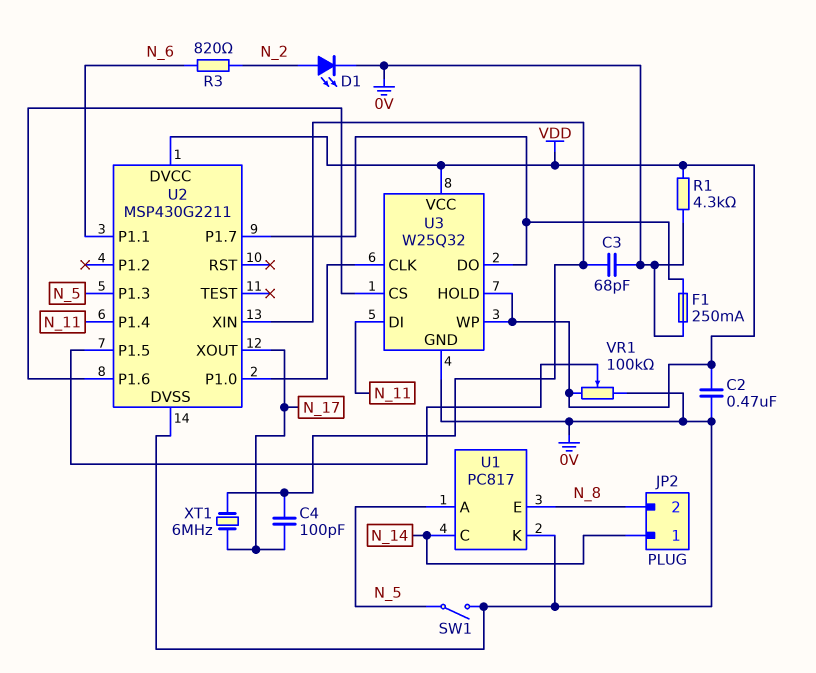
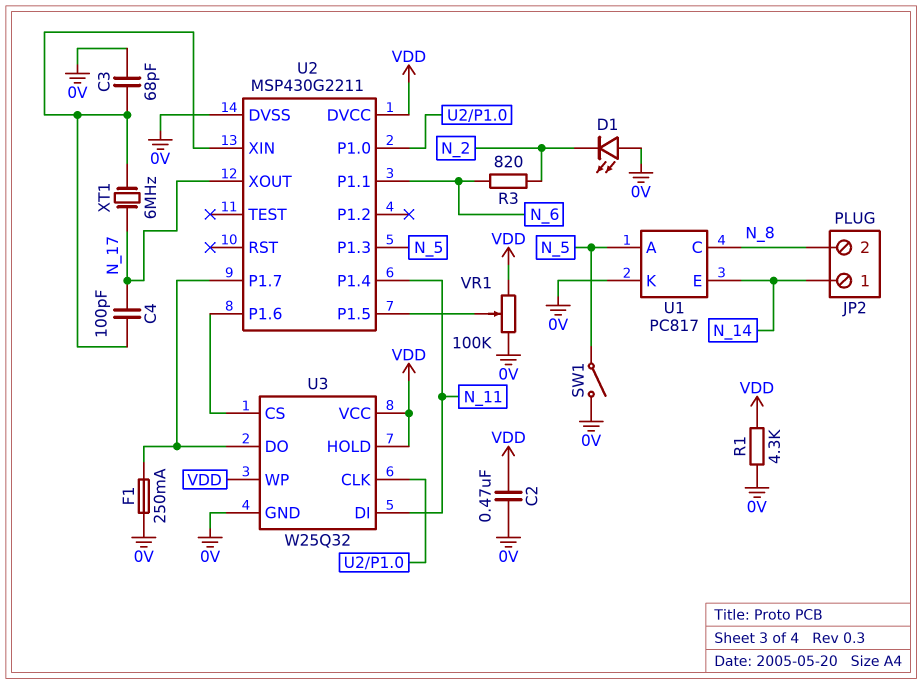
D1: LED (A N_2, K 0V) -> LED (A 0V, K N_2)
U1 pin C: N_14 -> N_8
U1 pin E: N_8 -> N_14

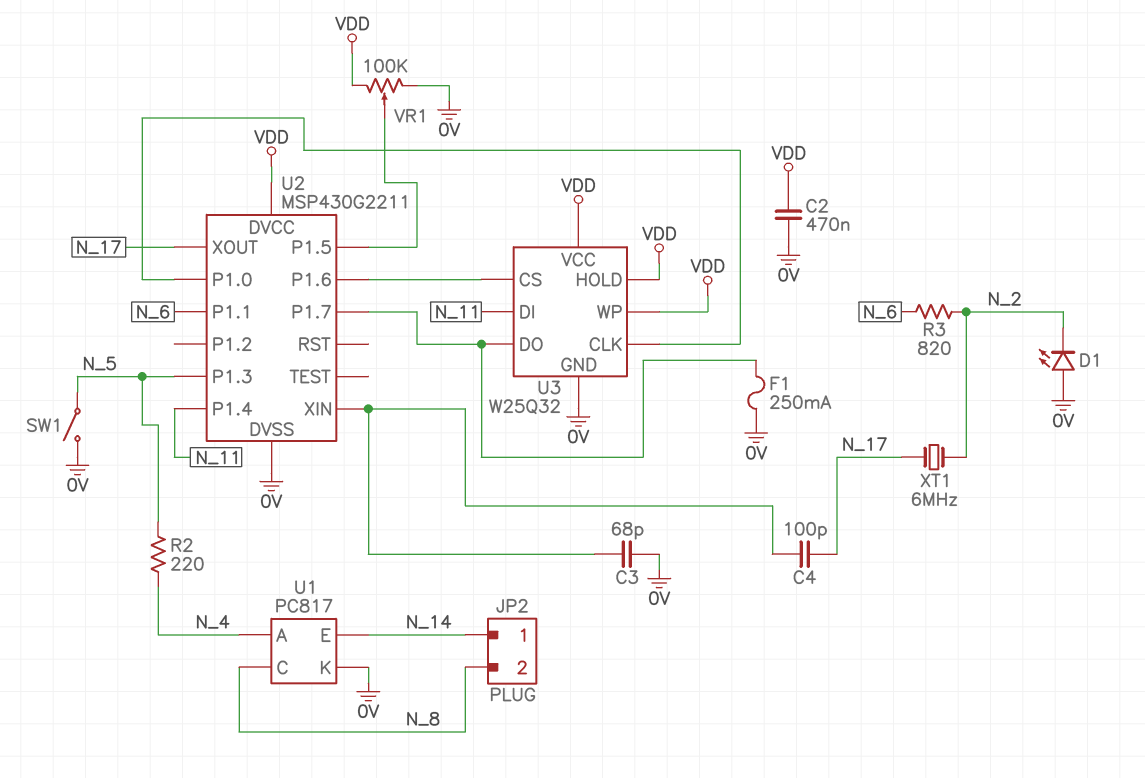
R1: 4.3k (0V, VDD) -> none
R2: none -> 220 (N_4, N_5)
U1 pin A: N_5 -> N_4
XT1: 6MHz (N_17, U2/XIN) -> 6MHz (N_2, N_17)

